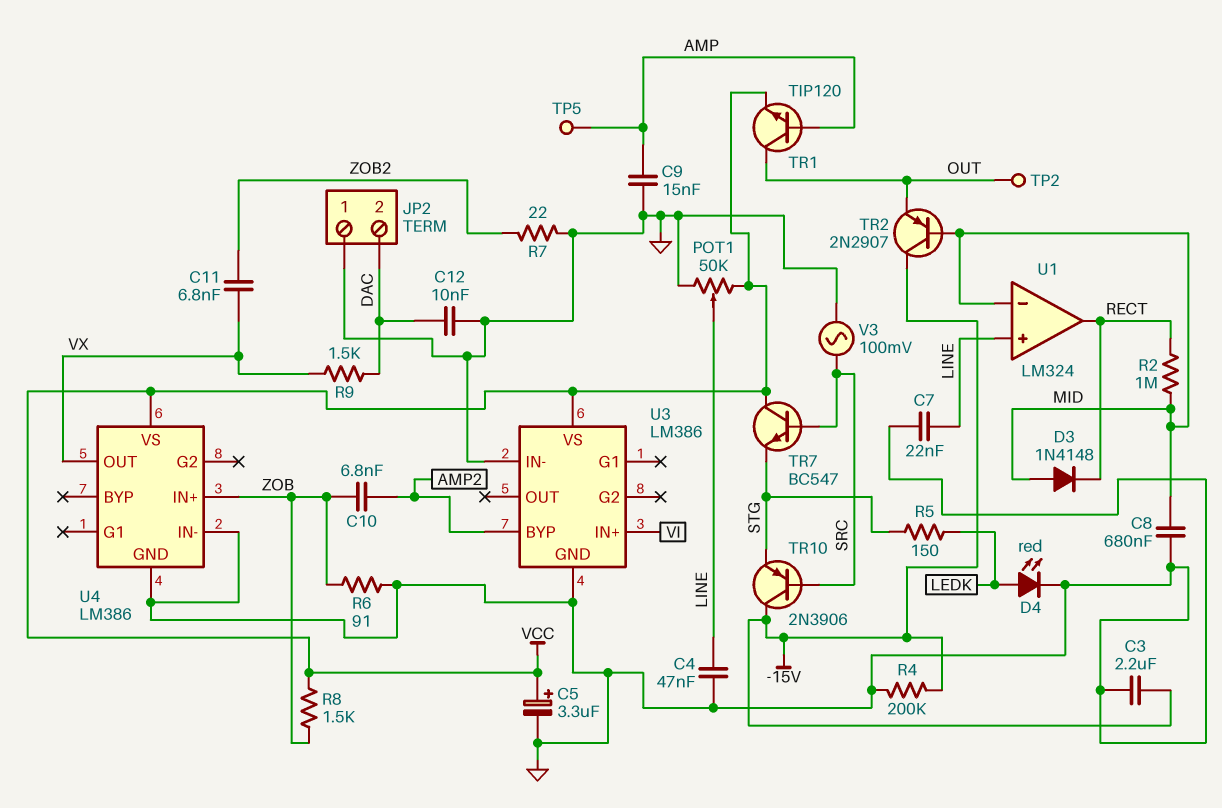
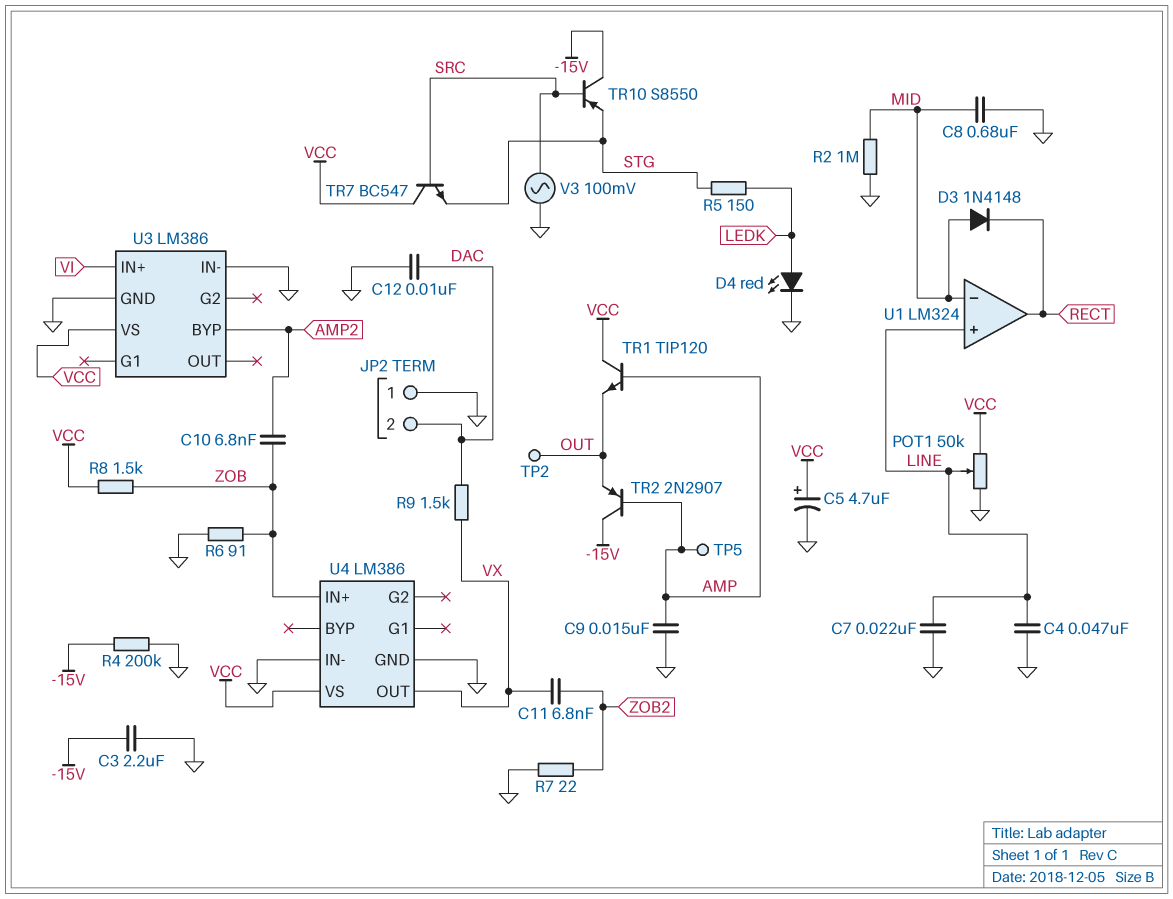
C5: 3.3uF (plus VCC, minus GND) -> 4.7uF (plus VCC, minus GND)
R2: 1M (MID, RECT) -> 1M (GND, MID)
TR1: NPN TIP120 (B AMP, C OUT, E VCC) -> NPN TIP120 (B AMP, C VCC, E OUT)
TR2: PNP 2N2907 (B MID, C -15V, E OUT) -> PNP 2N2907 (B AMP, C -15V, E OUT)
TR10: PNP 2N3906 (B SRC, C -15V, E STG) -> PNP S8550 (B SRC, C -15V, E STG)

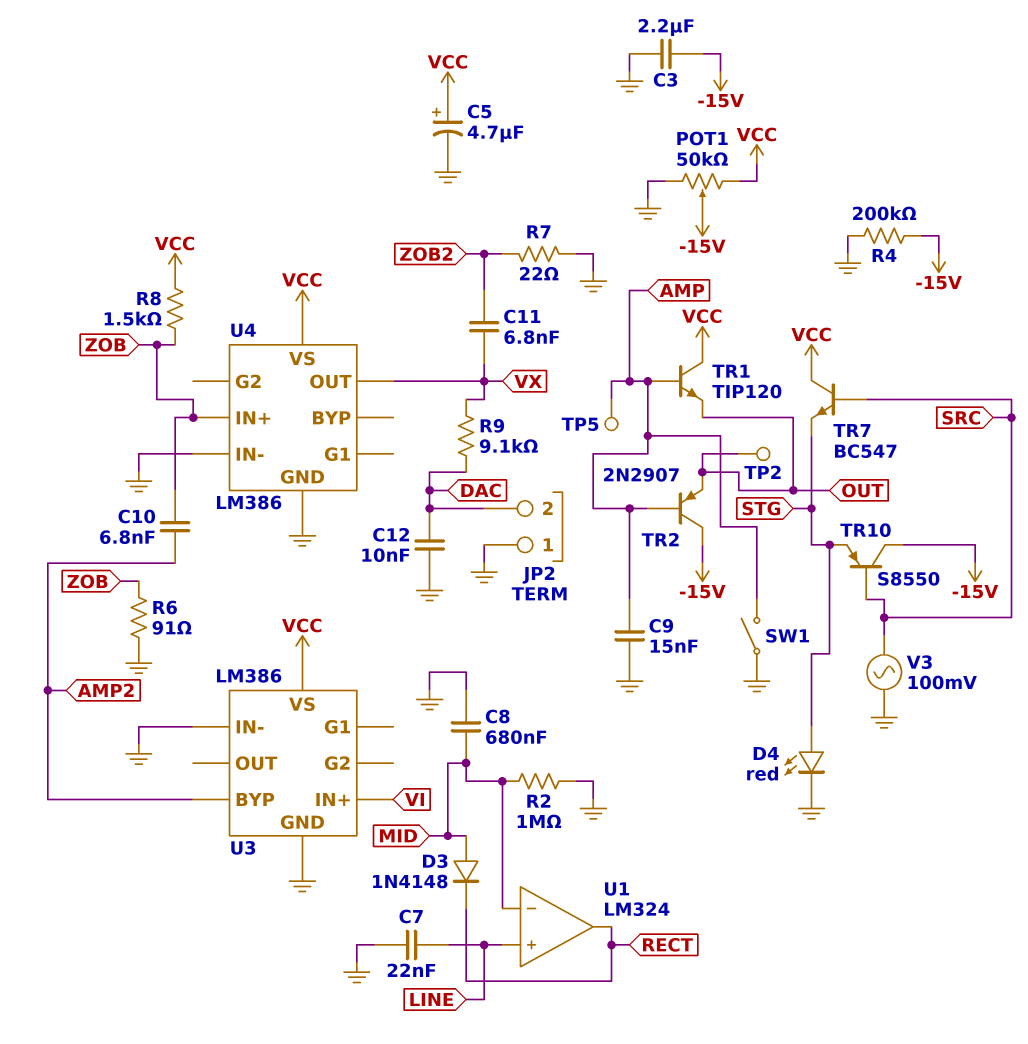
C4: 47nF (GND, LINE) -> none
D4: LED red (A LEDK, K GND) -> LED red (A STG, K GND)
POT1: 50k (GND, VCC, wiper LINE) -> 50k (GND, VCC, wiper -15V)
R5: 150 (LEDK, STG) -> none
R9: 1.5k (DAC, VX) -> 9.1k (DAC, VX)
SW1: none -> switch (AMP, GND)

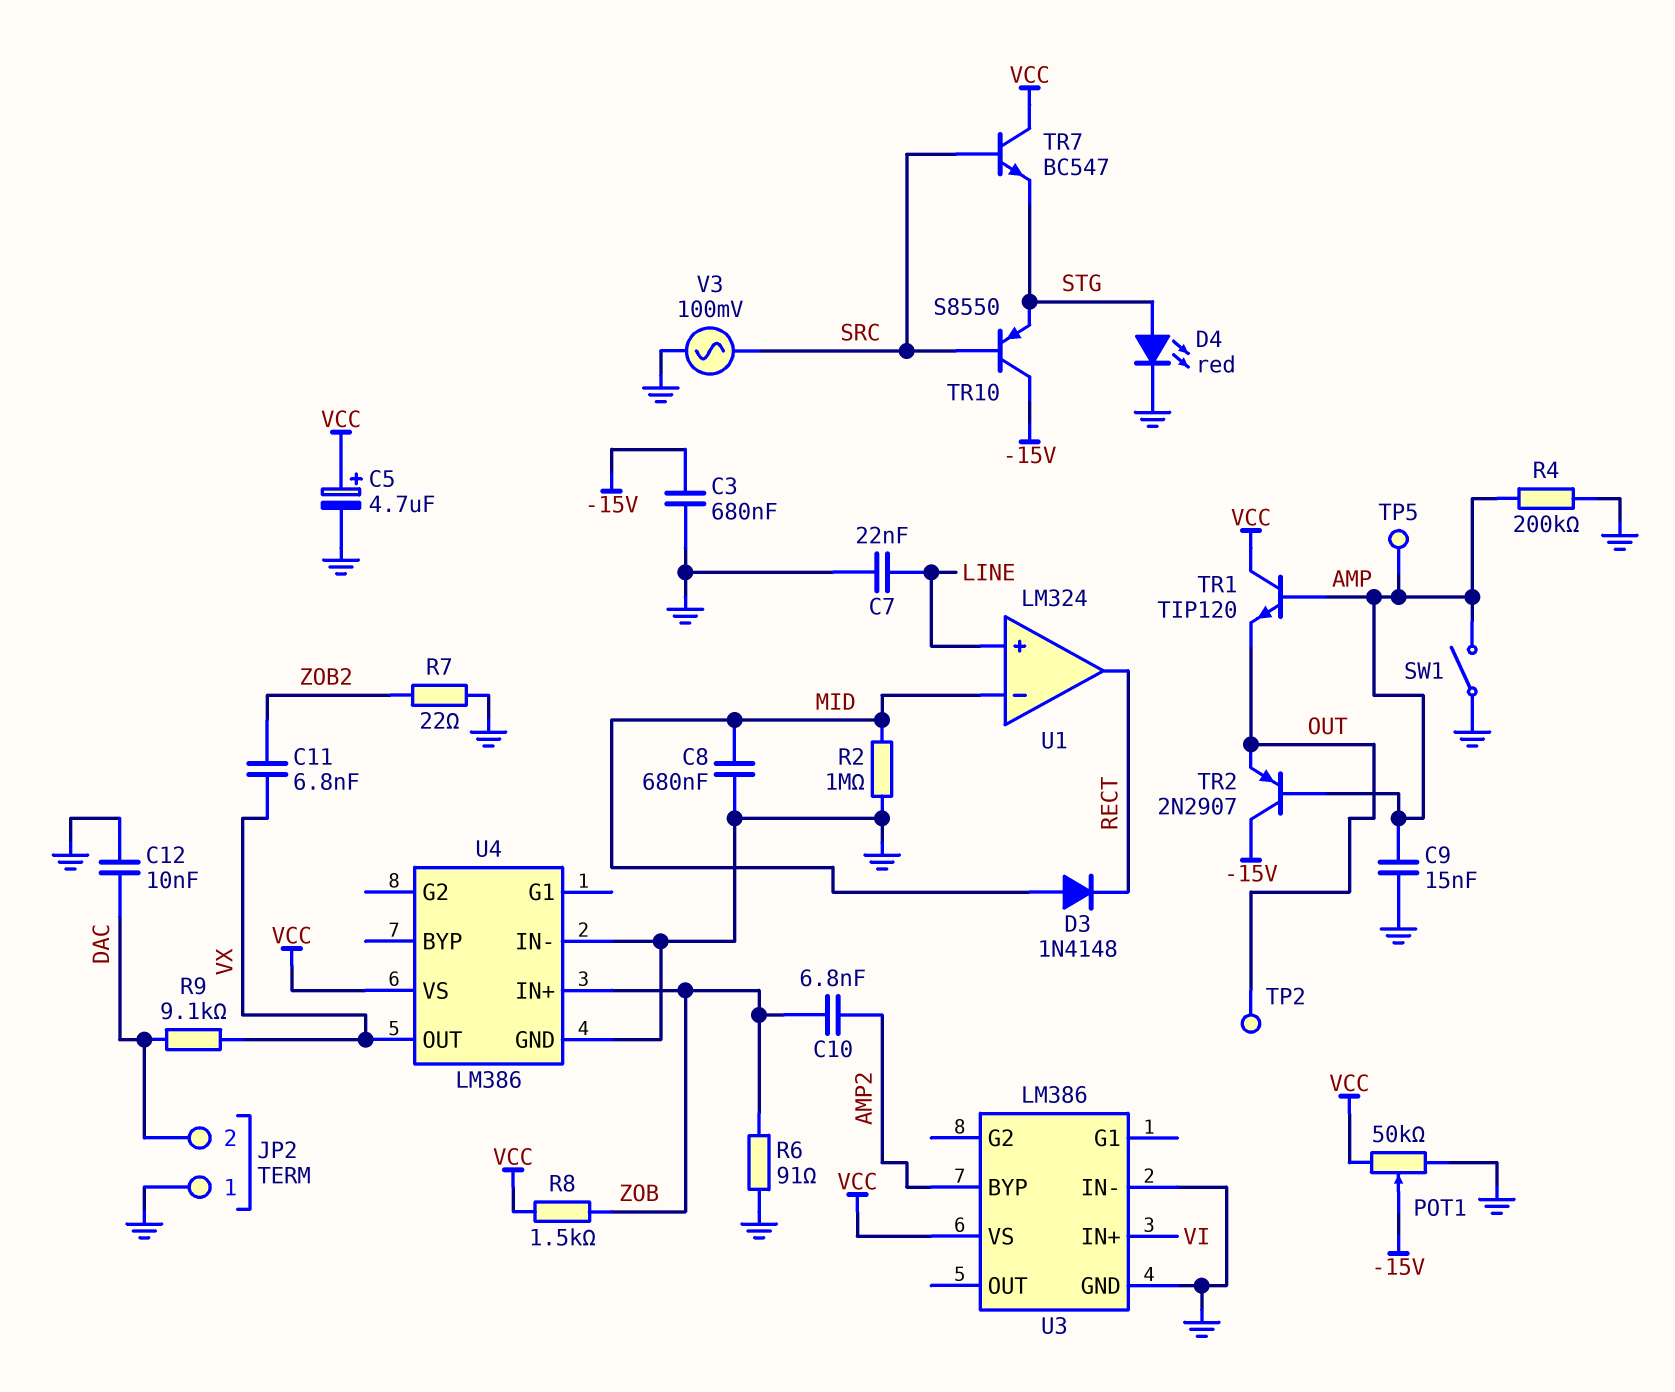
C3: 2.2uF (-15V, GND) -> 680nF (-15V, GND)
R4: 200k (-15V, GND) -> 200k (AMP, GND)

